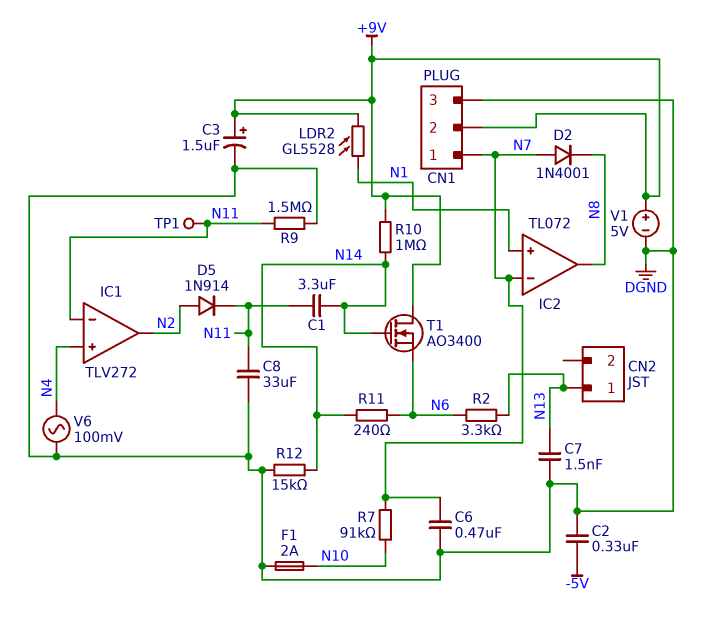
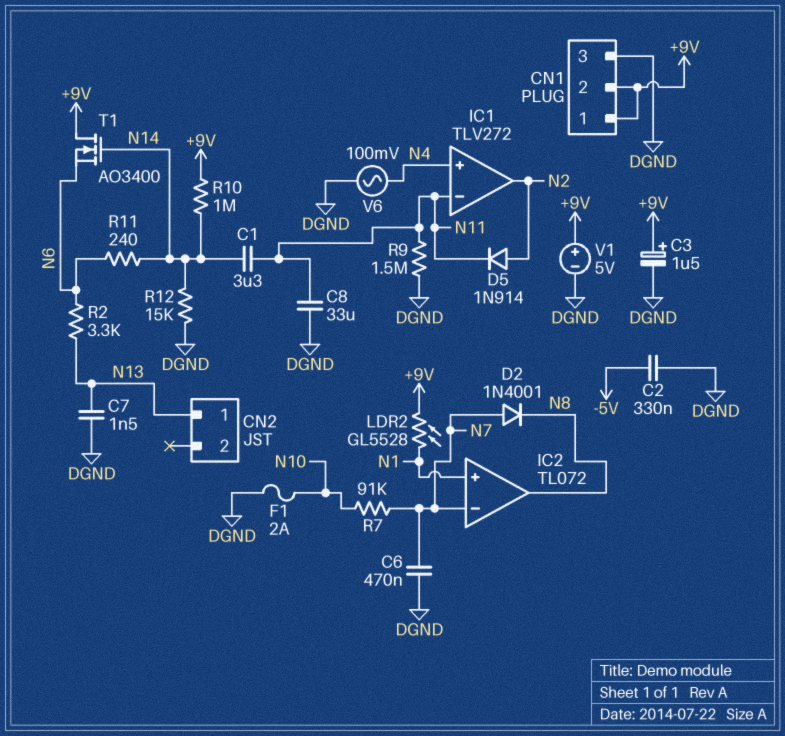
CN1 pin 1: N7 -> +9V
TP1: test point (N11) -> none

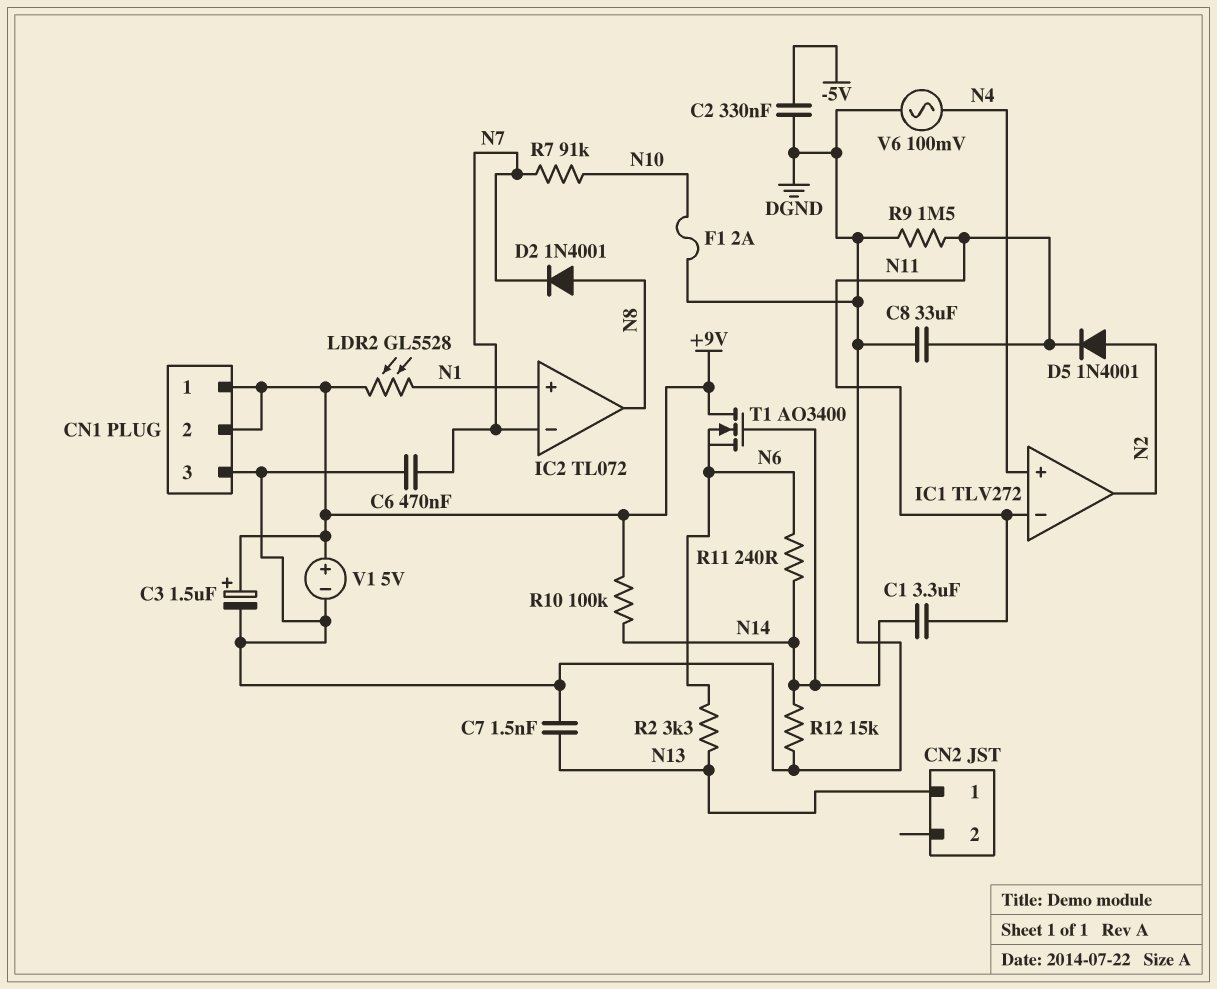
D2: diode 1N4001 (A N7, K N8) -> diode 1N4001 (A N8, K N7)
D5: diode 1N914 (A N2, K N11) -> diode 1N4001 (A N2, K N11)
R10: 1M (+9V, N14) -> 100k (+9V, N14)

